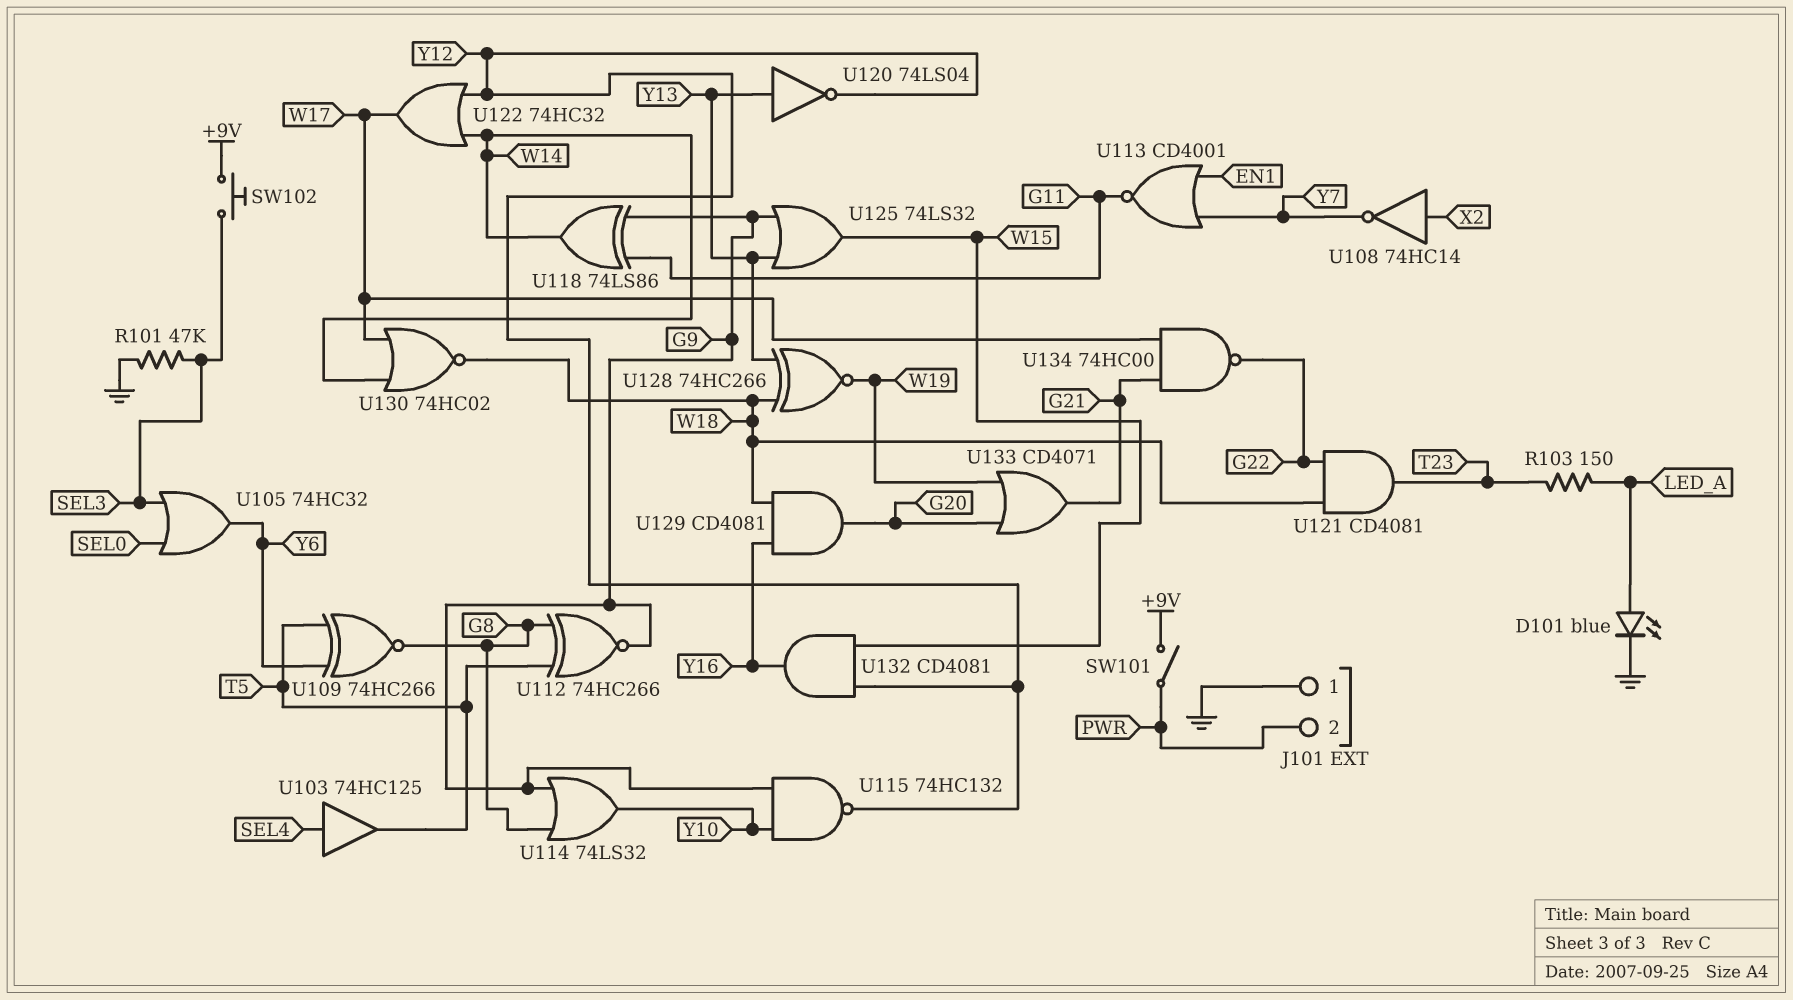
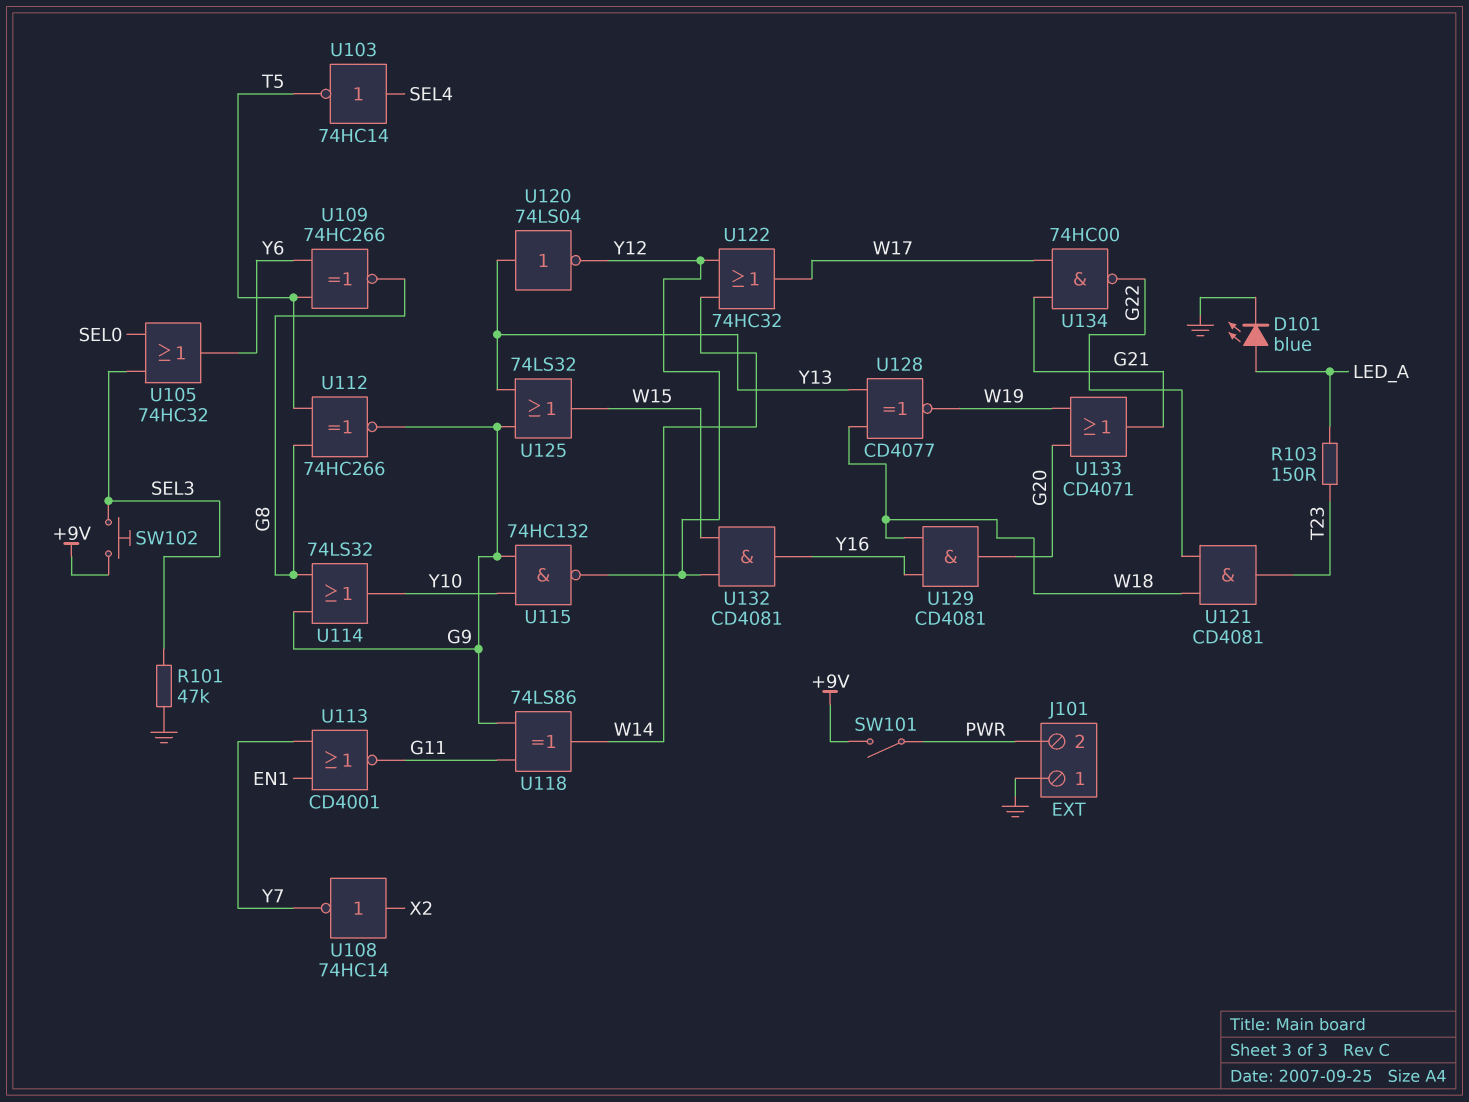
U103: buffer 74HC125 (in SEL4, out T5) -> NOT 74HC14 (in SEL4, out T5)
U128: XNOR 74HC266 (in W18, in Y13, out W19) -> XNOR CD4077 (in W18, in Y13, out W19)
U130: NOR 74HC02 (in W14, in W17, out W18) -> none

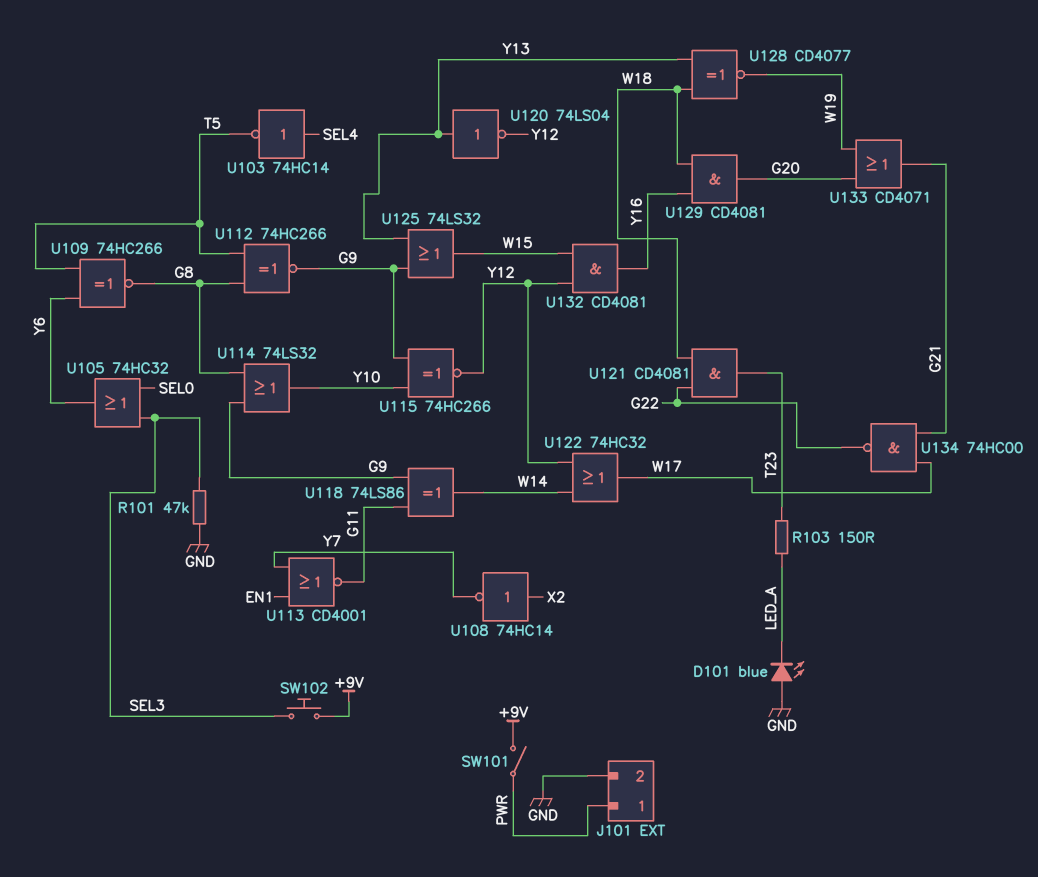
D101: LED blue (A LED_A, K GND) -> LED blue (A GND, K LED_A)
J101 pin 1: GND -> PWR
J101 pin 2: PWR -> GND
U115: NAND 74HC132 (in G9, in Y10, out Y12) -> XNOR 74HC266 (in G9, in Y10, out Y12)

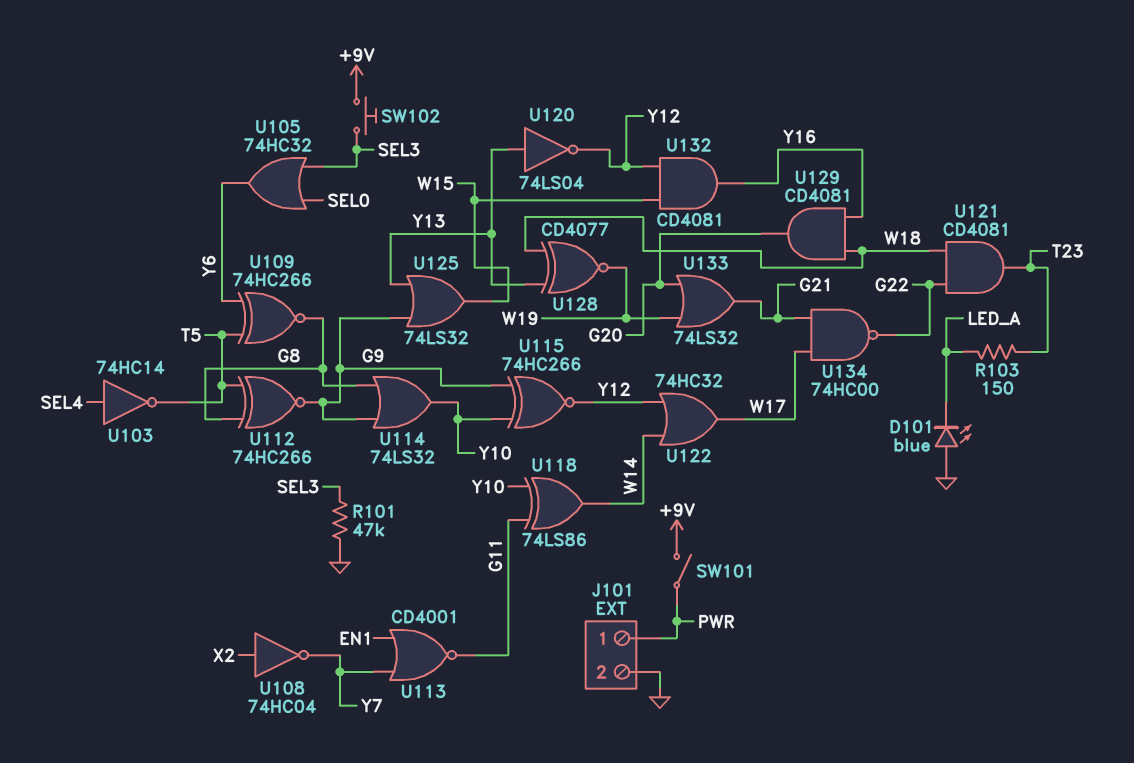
U108: NOT 74HC14 (in X2, out Y7) -> NOT 74HC04 (in X2, out Y7)
U118: XOR 74LS86 (in G9, in G11, out W14) -> XOR 74LS86 (in G11, in Y10, out W14)
U133: OR CD4071 (in G20, in W19, out G21) -> OR 74LS32 (in G20, in W19, out G21)

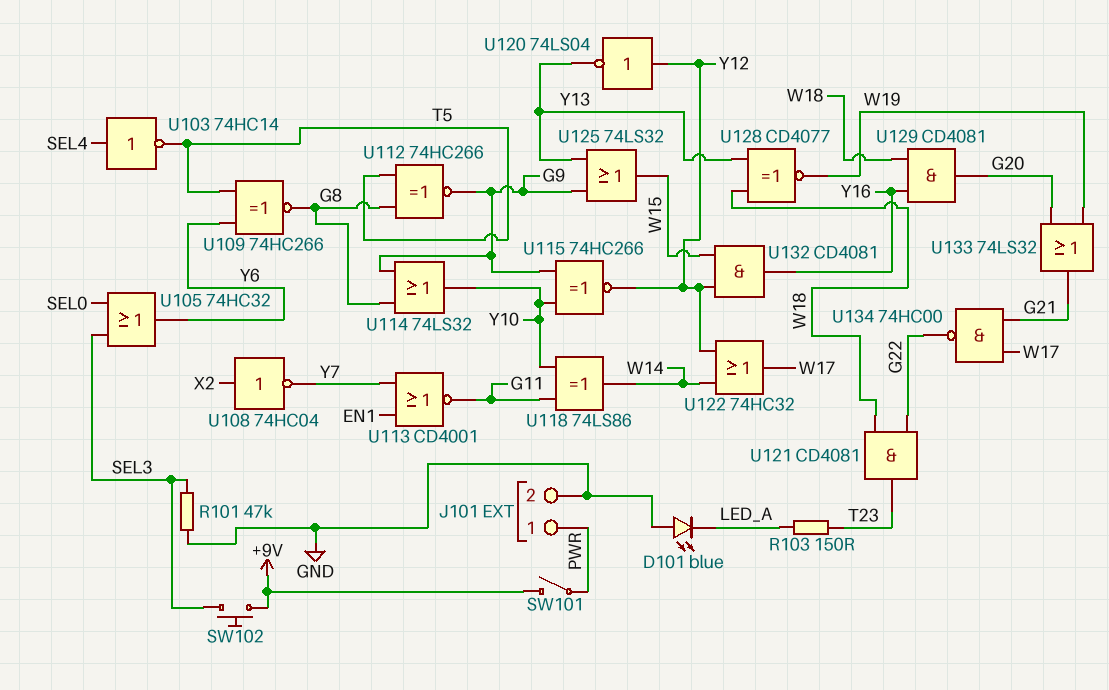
U120: NOT 74LS04 (in Y13, out Y12) -> NOT 74LS04 (in Y12, out Y13)

